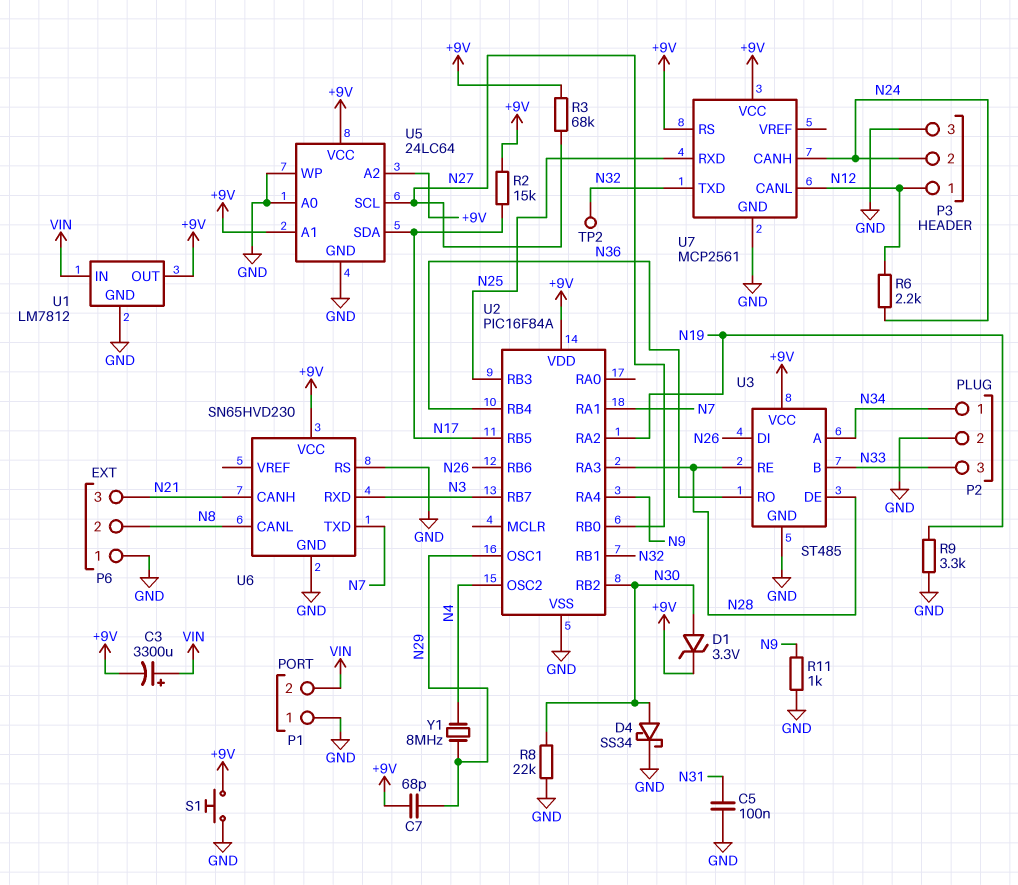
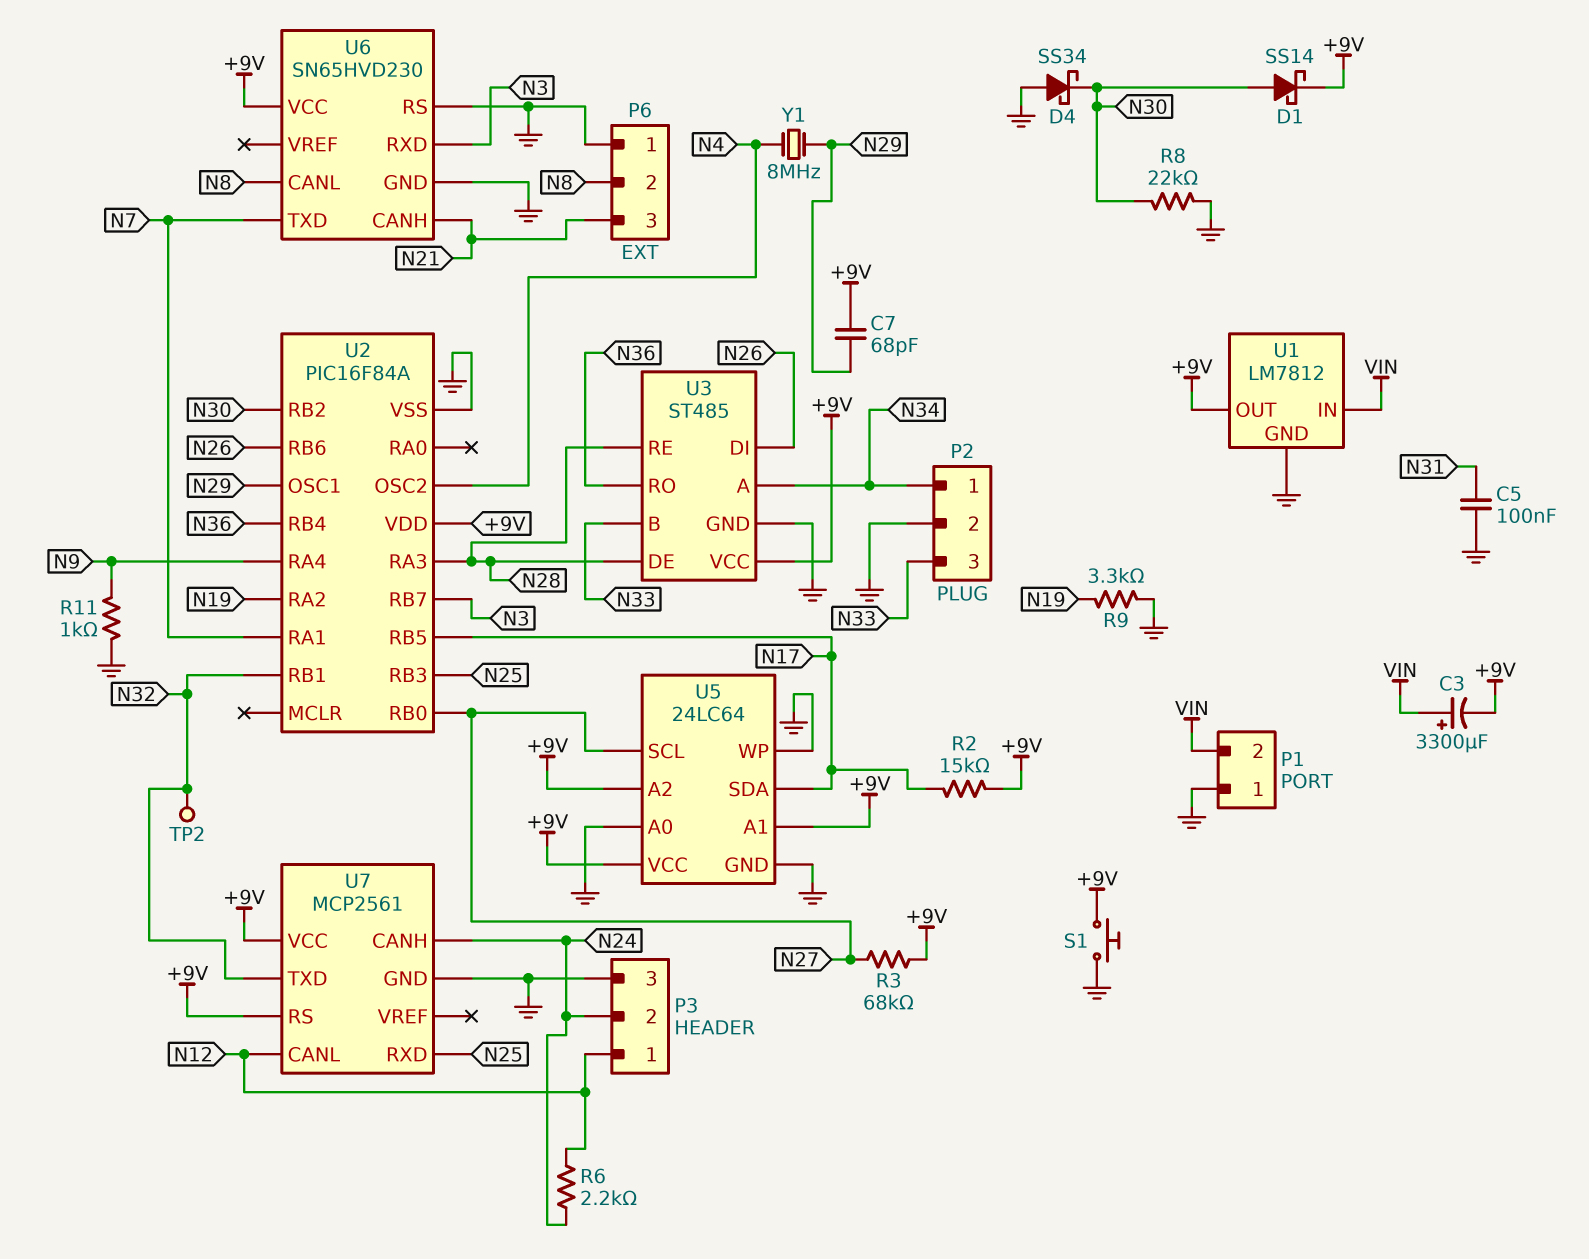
D1: zener 3.3V (A N30, K +9V) -> schottky SS14 (A N30, K +9V)
D4: schottky SS34 (A N30, K GND) -> schottky SS34 (A GND, K N30)

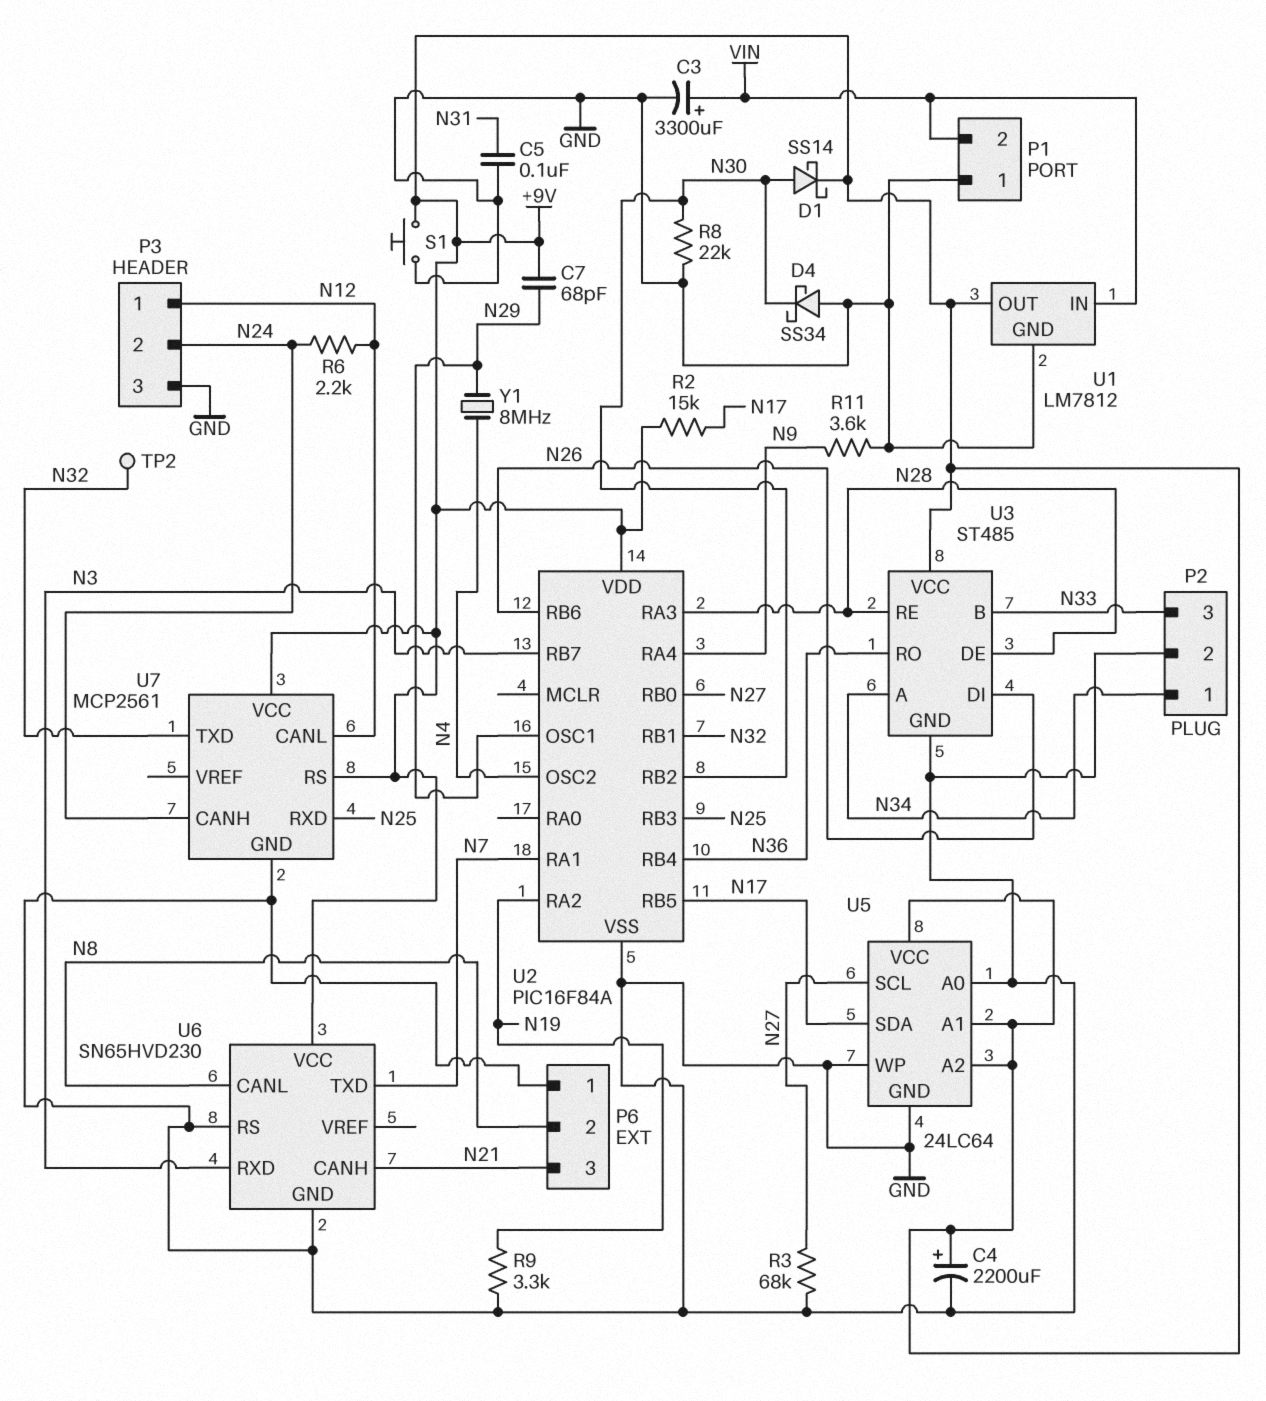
C3: 3300uF (plus VIN, minus +9V) -> 3300uF (plus VIN, minus GND)
C4: none -> 2200uF (plus +9V, minus GND)
R3: 68k (+9V, N27) -> 68k (GND, N27)
R11: 1k (GND, N9) -> 3.6k (GND, N9)

